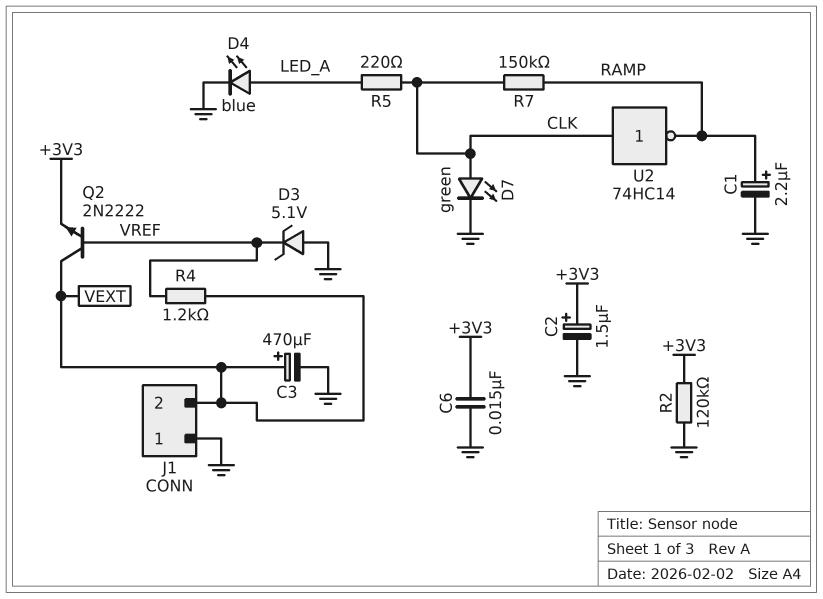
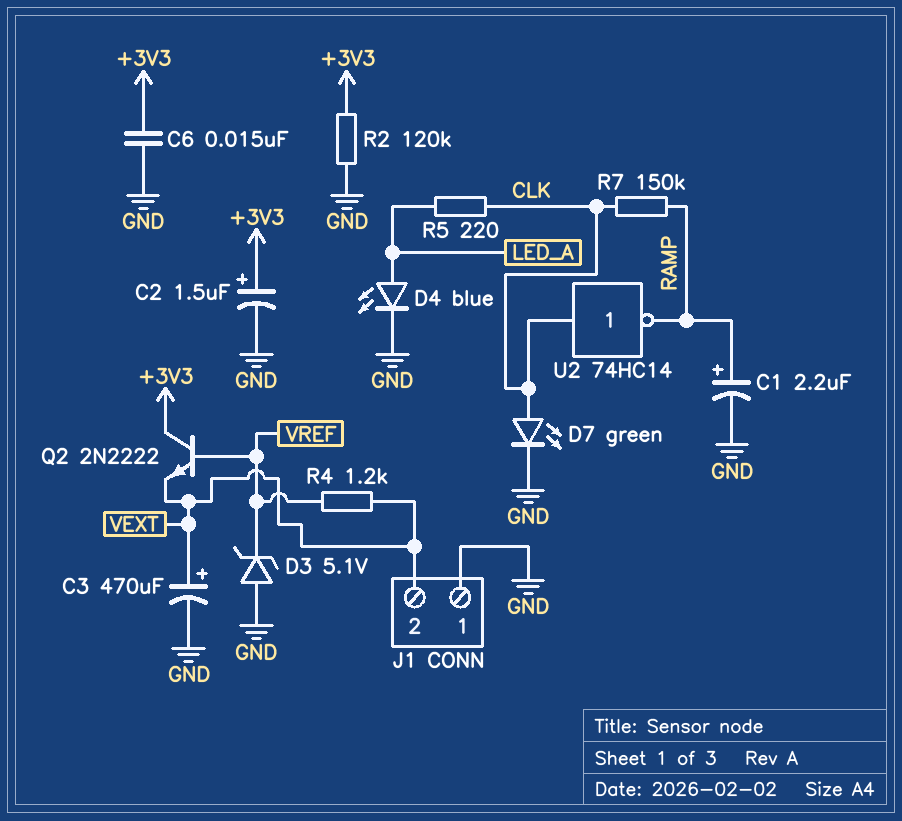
Q2: NPN 2N2222 (B VREF, C VEXT, E +3V3) -> NPN 2N2222 (B VREF, C +3V3, E VEXT)

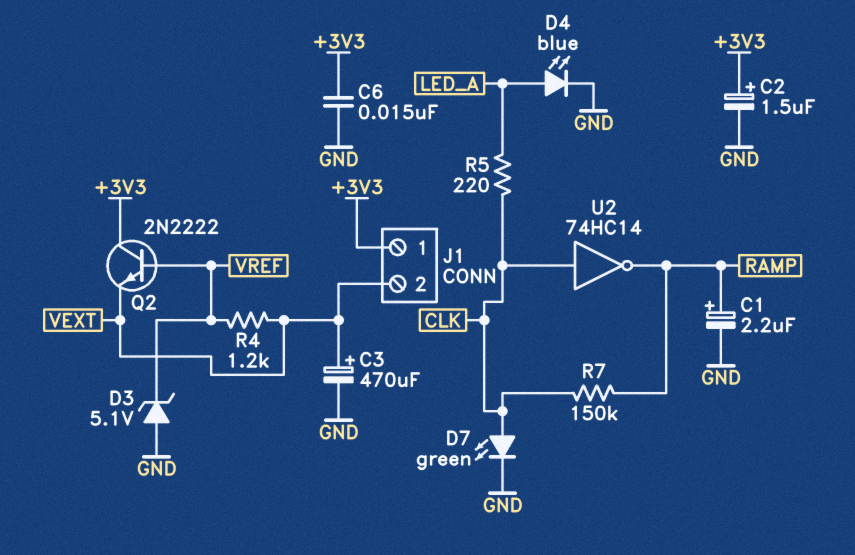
J1 pin 1: GND -> +3V3
R2: 120k (+3V3, GND) -> none

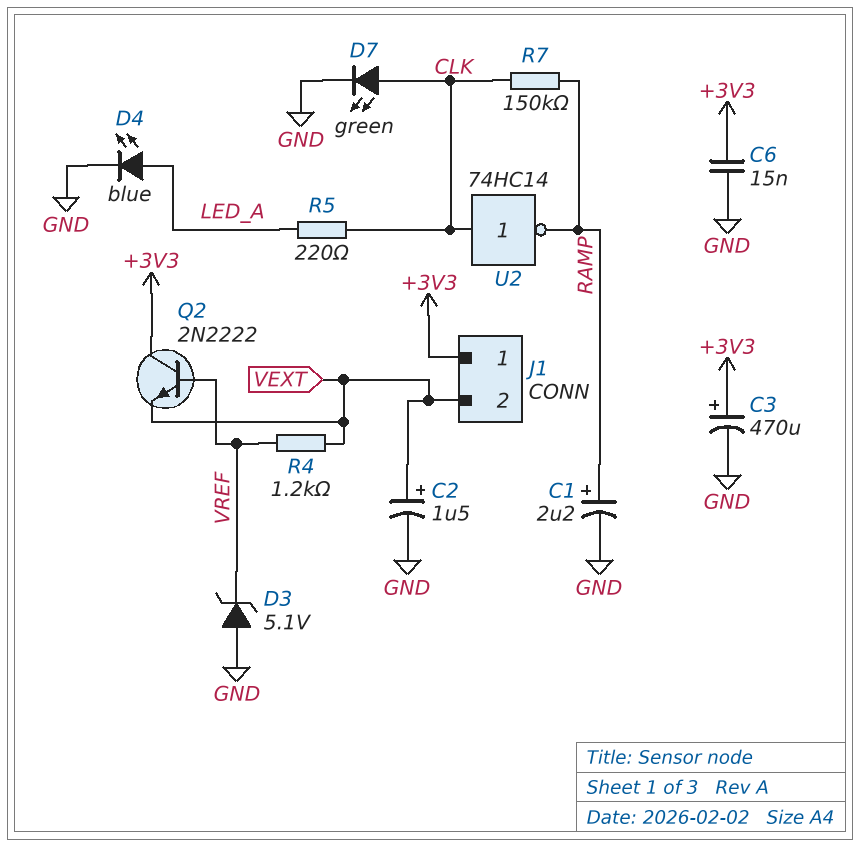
C2: 1.5uF (plus +3V3, minus GND) -> 1.5uF (plus VEXT, minus GND)
C3: 470uF (plus VEXT, minus GND) -> 470uF (plus +3V3, minus GND)

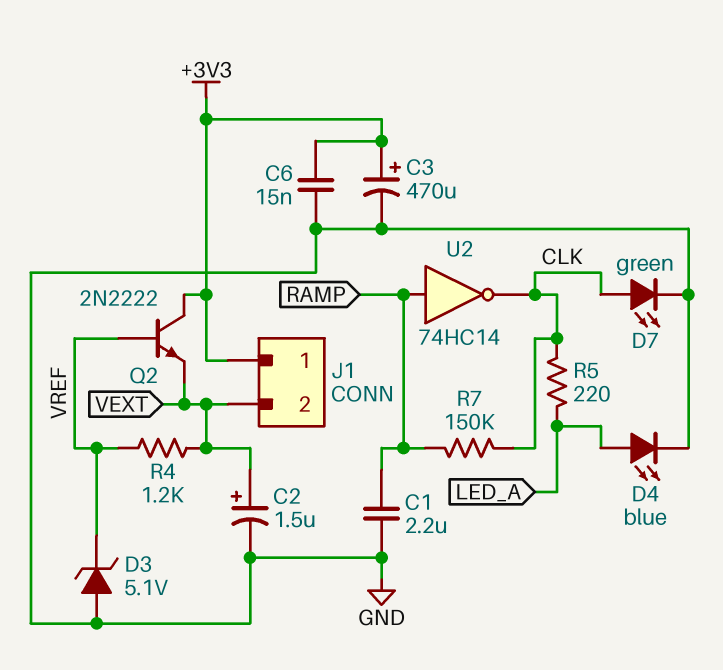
C1: 2.2uF (plus RAMP, minus GND) -> 2.2uF (GND, RAMP)
U2: NOT 74HC14 (in CLK, out RAMP) -> NOT 74HC14 (in RAMP, out CLK)

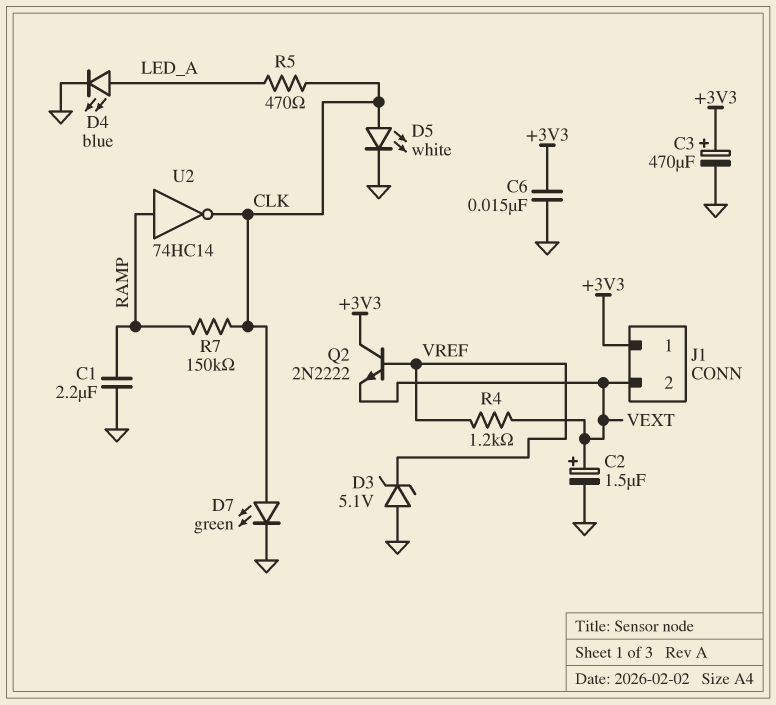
D5: none -> LED white (A CLK, K GND)
R5: 220 (CLK, LED_A) -> 470 (CLK, LED_A)

